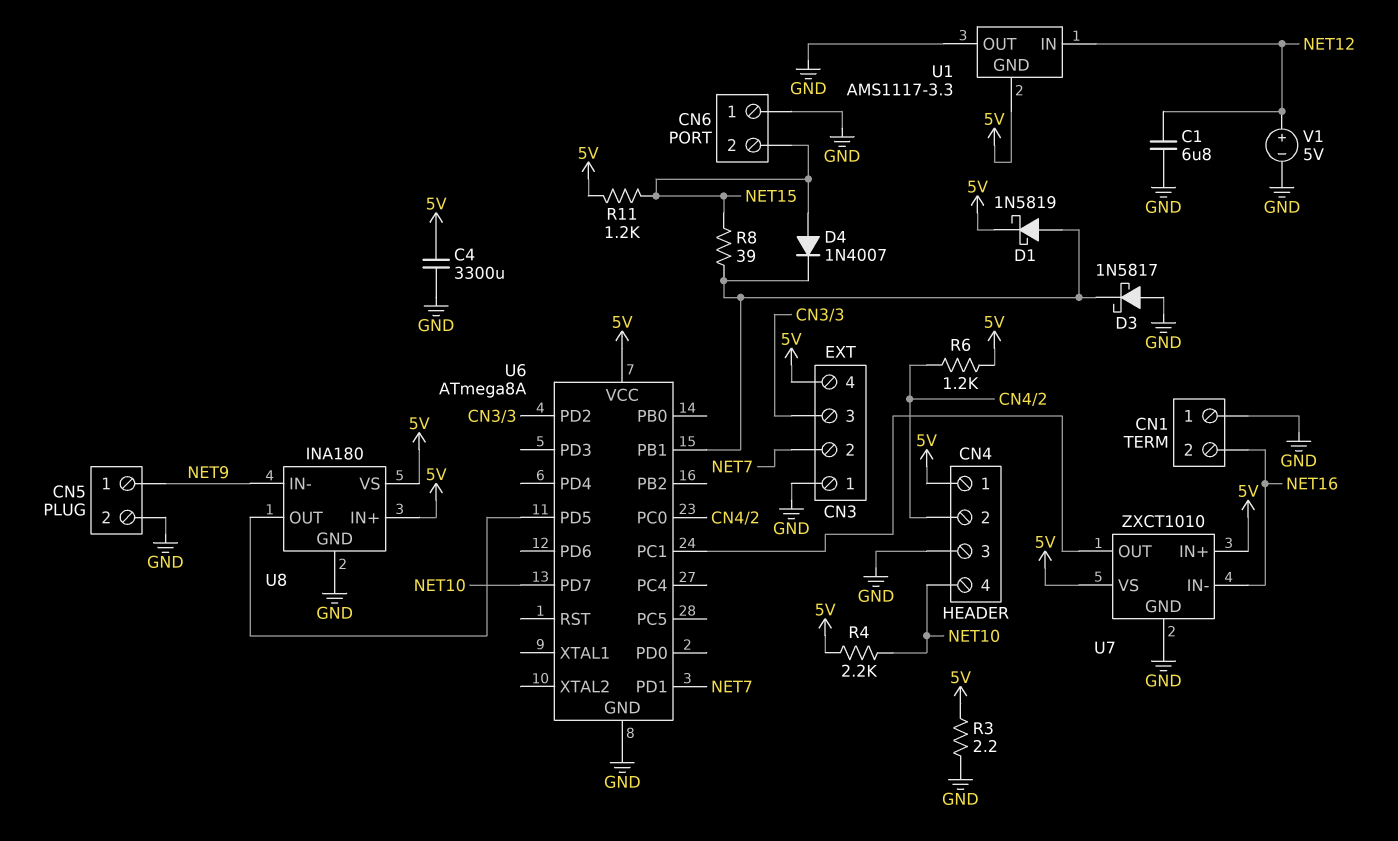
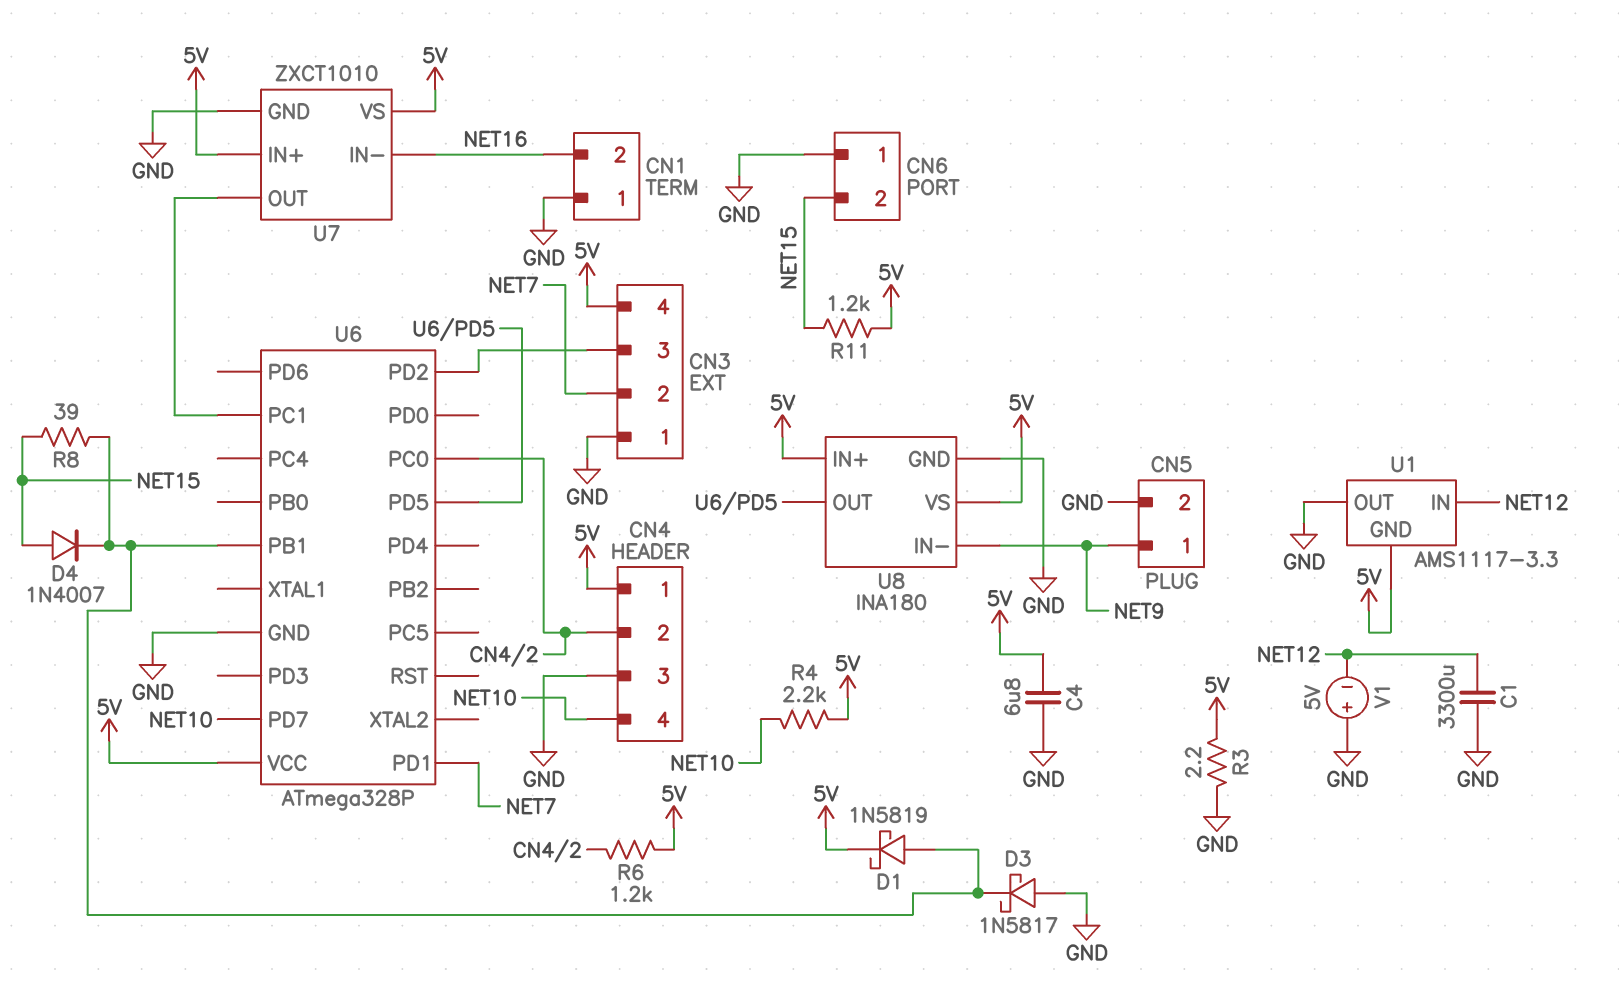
C1: 6.8uF (GND, NET12) -> 3300uF (GND, NET12)
C4: 3300uF (5V, GND) -> 6.8uF (5V, GND)
U6: ATmega8A -> ATmega328P
V1: 5V (plus NET12, minus GND) -> 5V (plus GND, minus NET12)

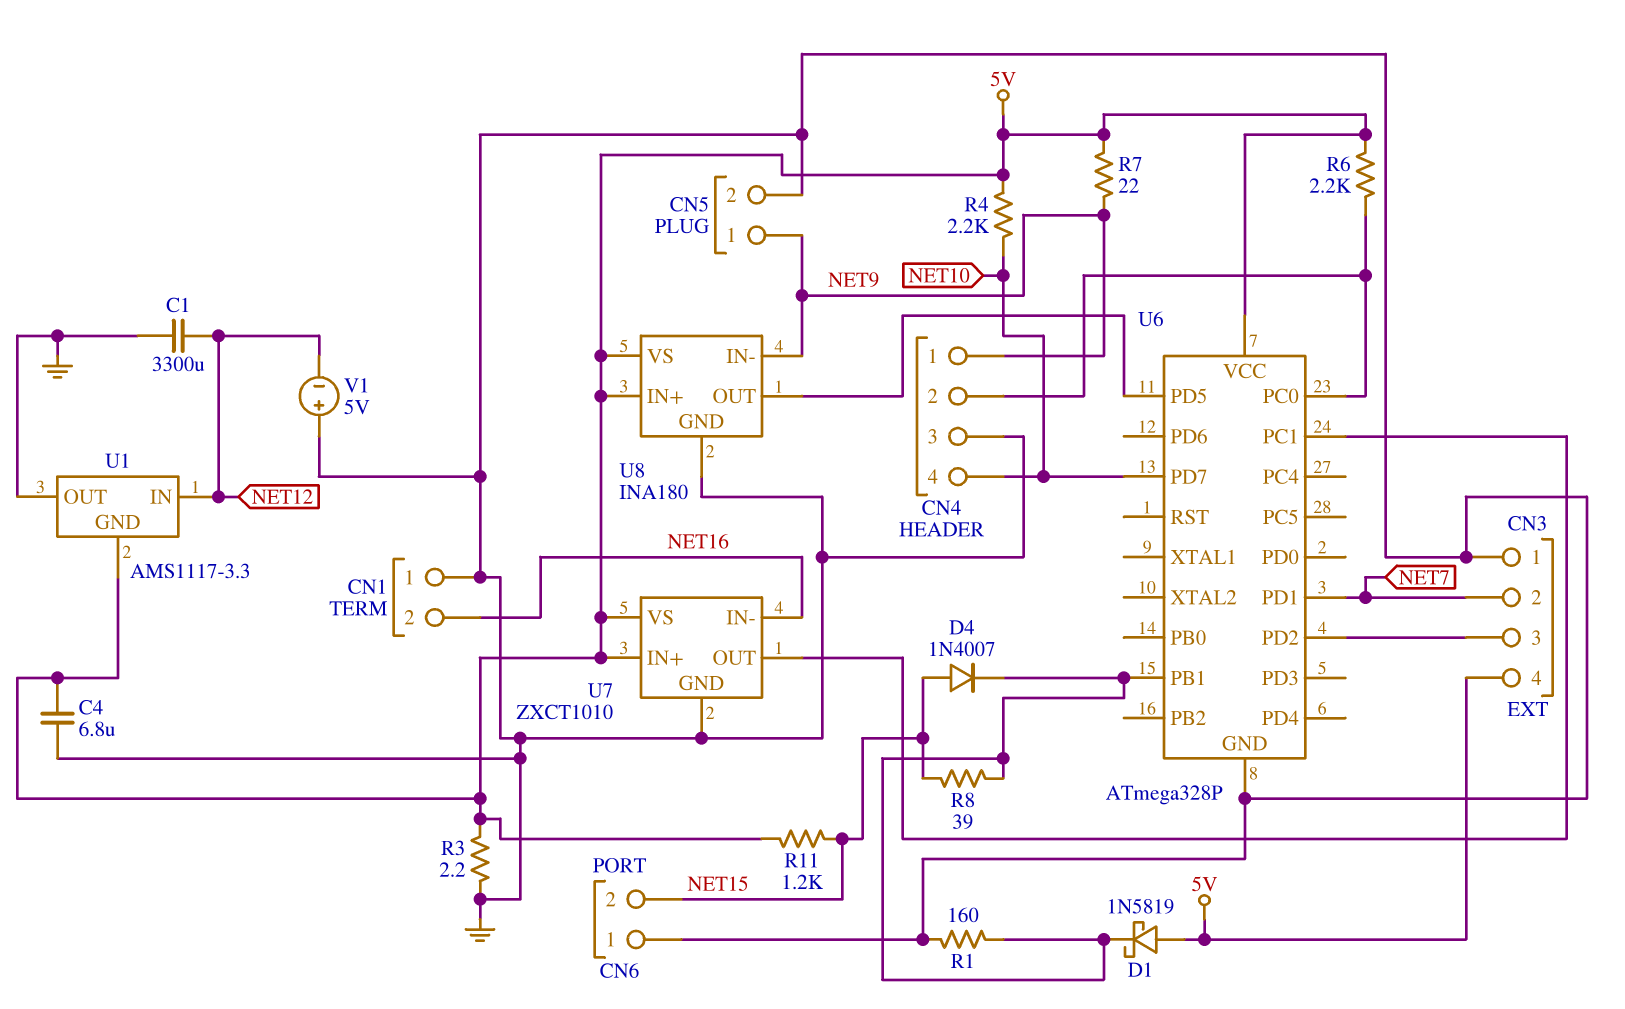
CN4 pin 1: 5V -> NET9
D1: schottky 1N5819 (A U6/PB1, K 5V) -> schottky 1N5819 (A 5V, K U6/PB1)
D3: schottky 1N5817 (A GND, K U6/PB1) -> none
R1: none -> 160 (GND, U6/PB1)
R6: 1.2k (5V, CN4/2) -> 2.2k (5V, CN4/2)
R7: none -> 22 (5V, NET9)

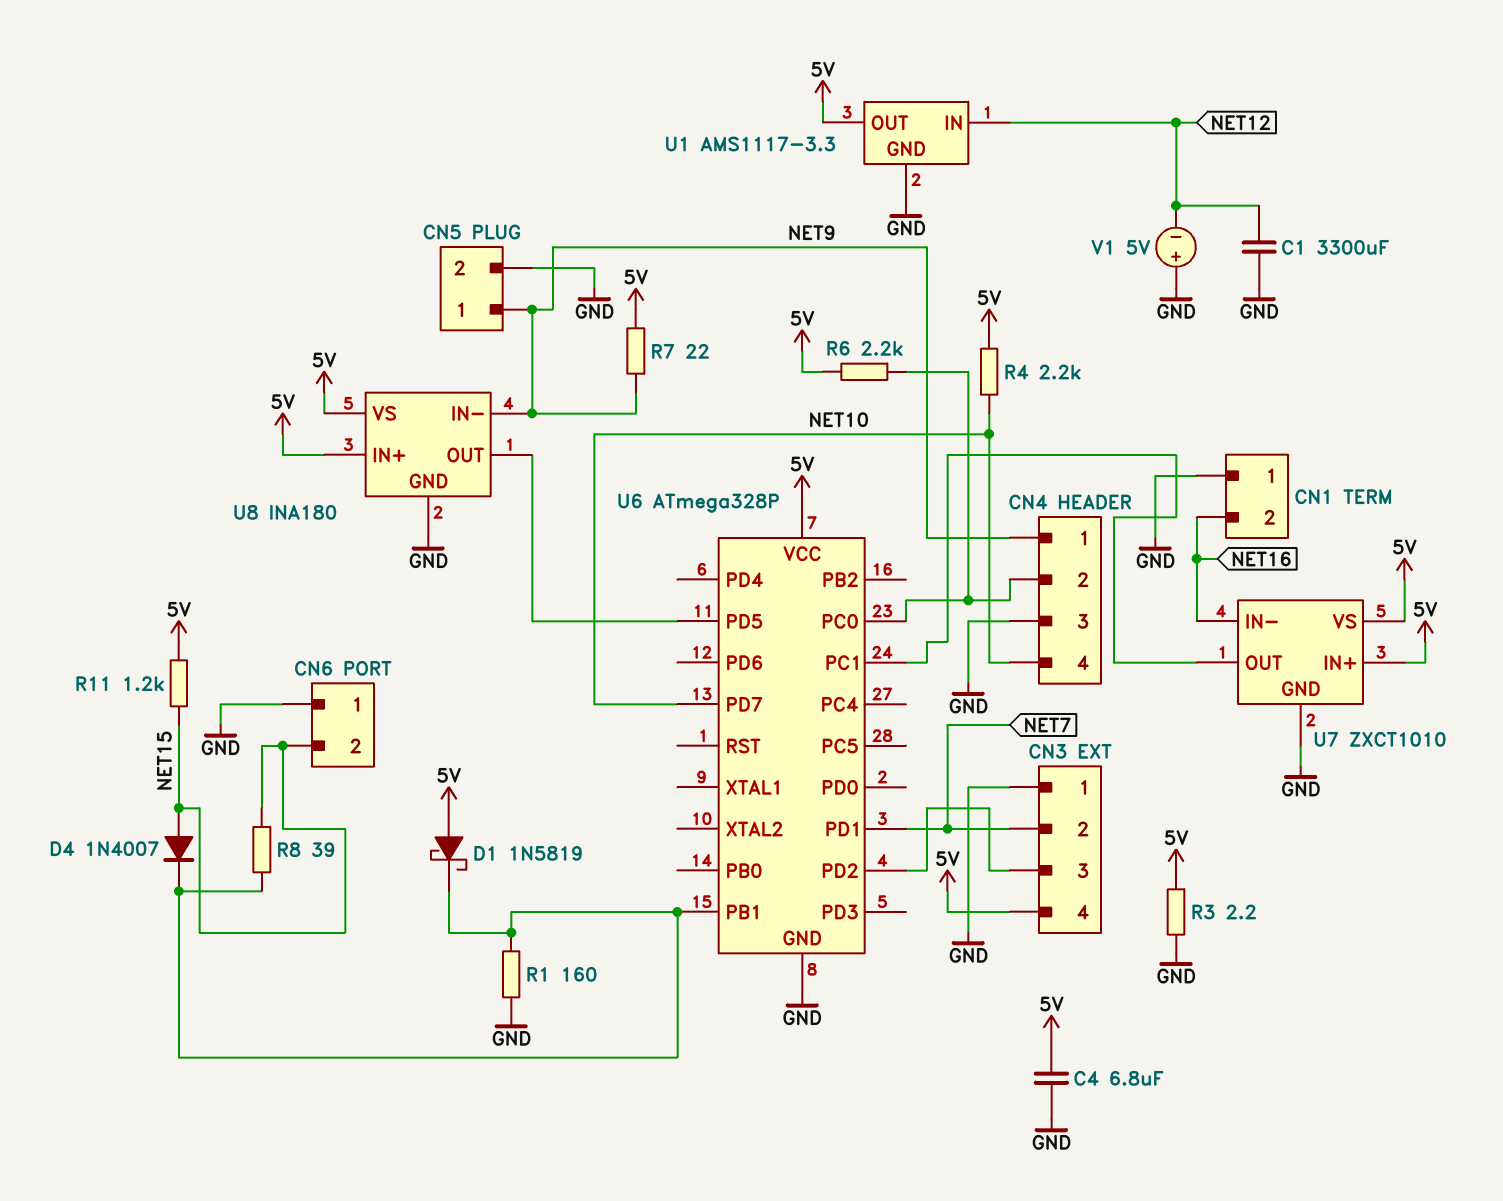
U1 pin GND: 5V -> GND
U1 pin OUT: GND -> 5V

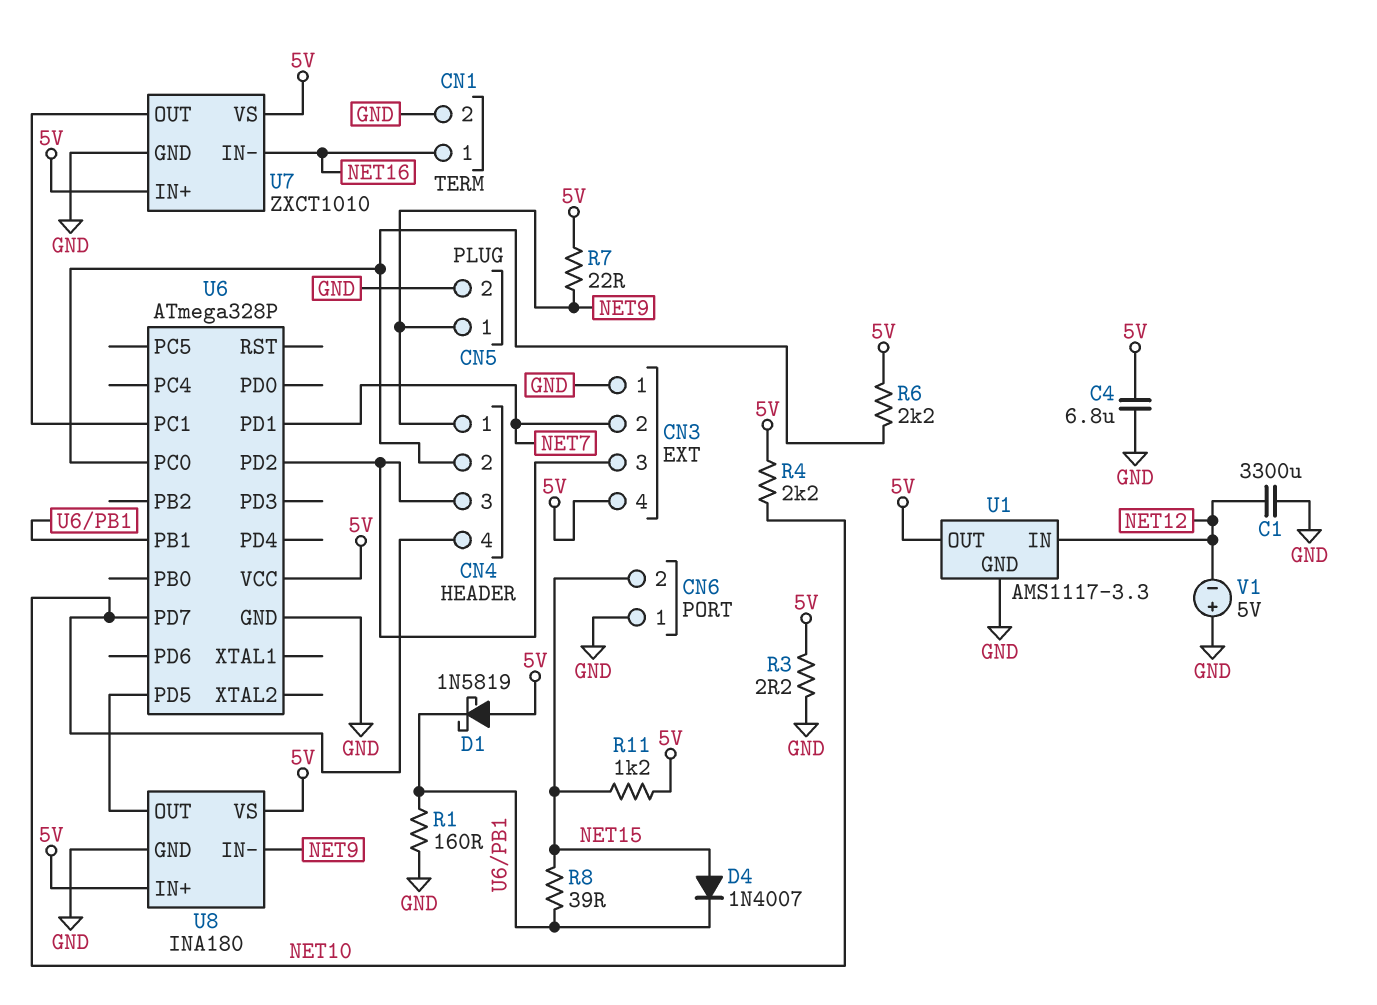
CN1 pin 1: GND -> NET16
CN1 pin 2: NET16 -> GND
CN4 pin 3: GND -> CN3/3

